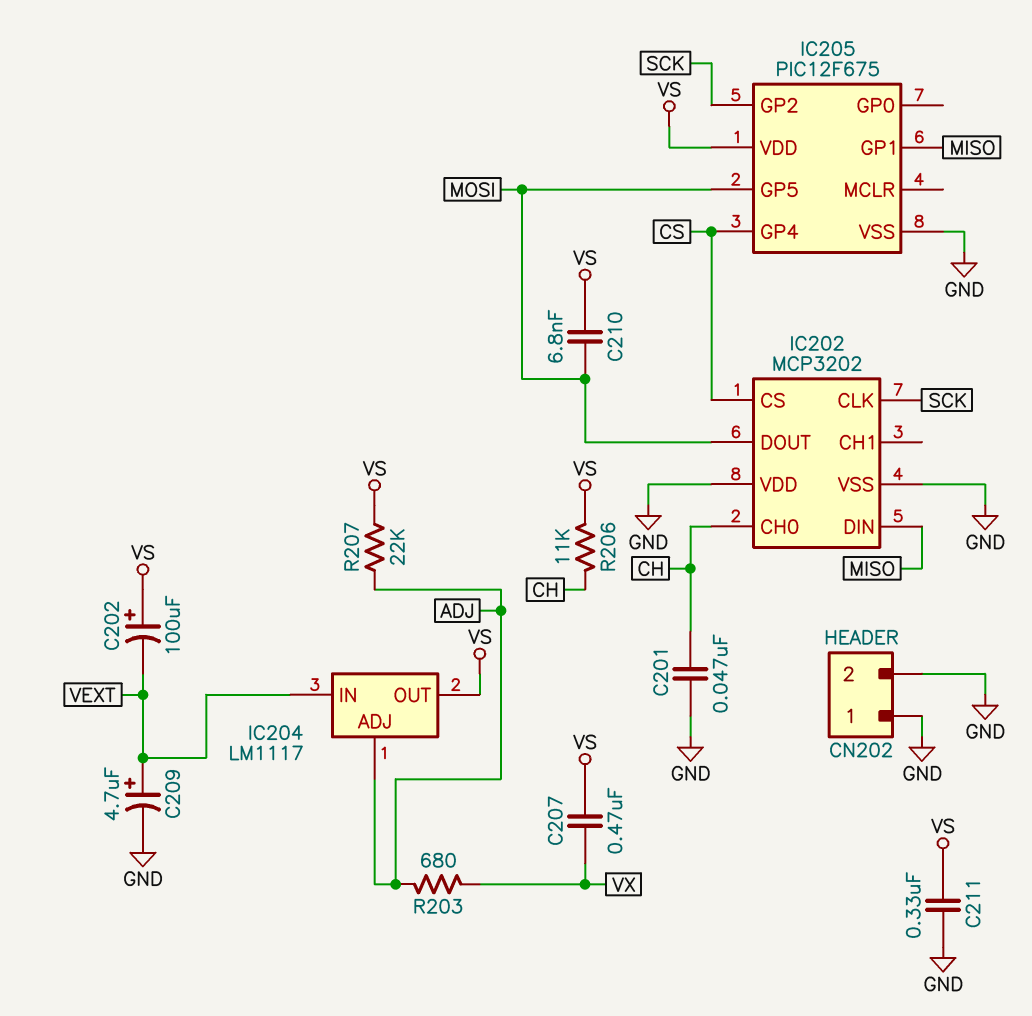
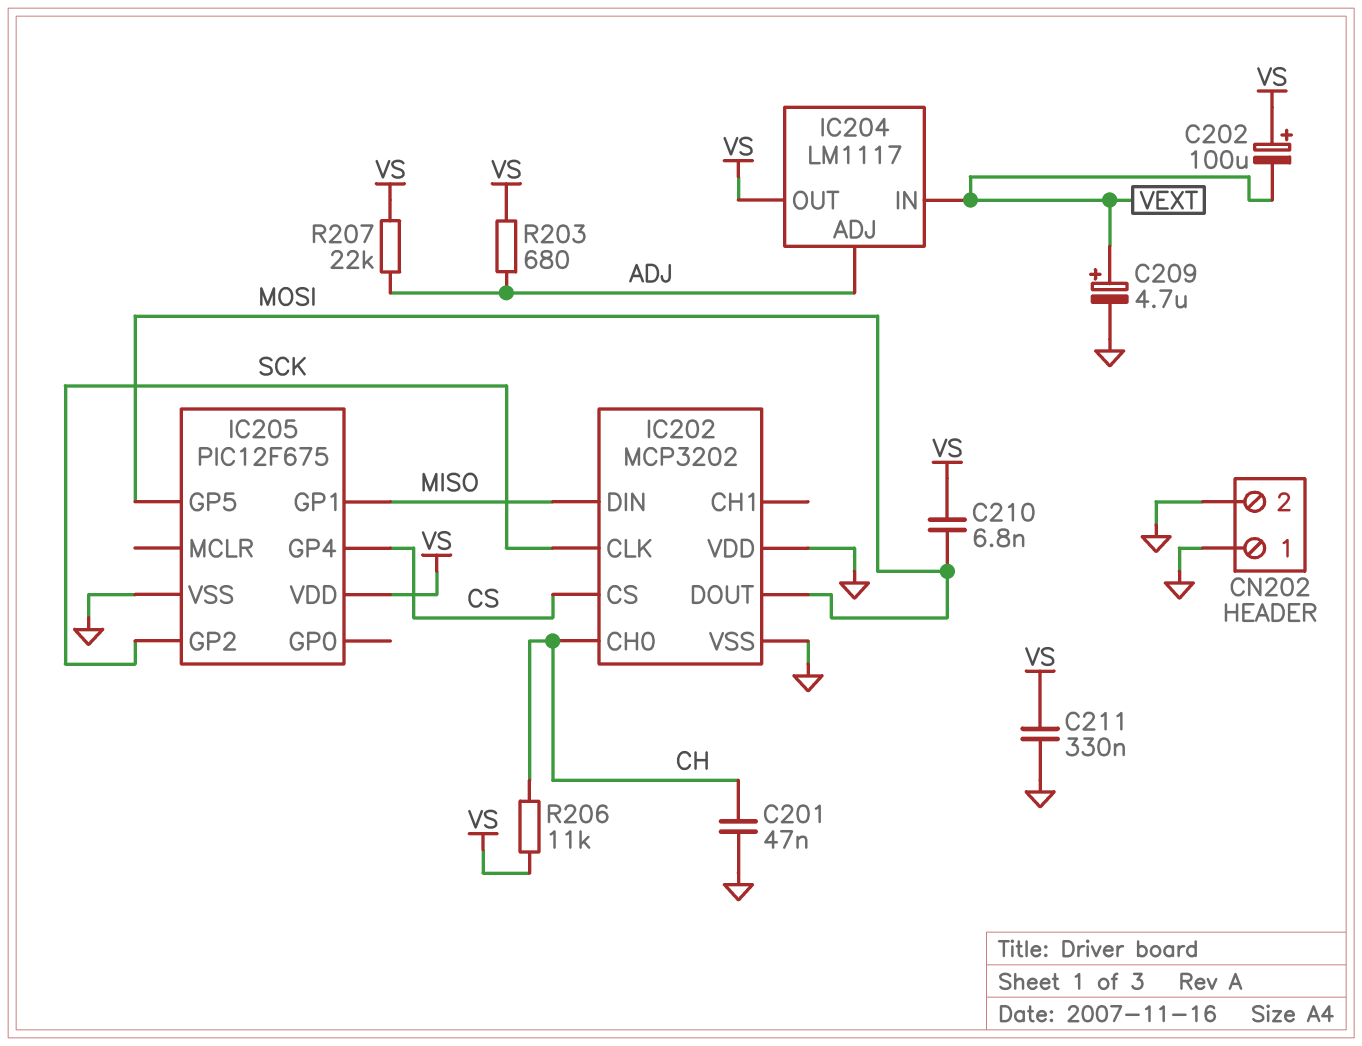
C207: 470nF (VS, VX) -> none
R203: 680 (ADJ, VX) -> 680 (ADJ, VS)

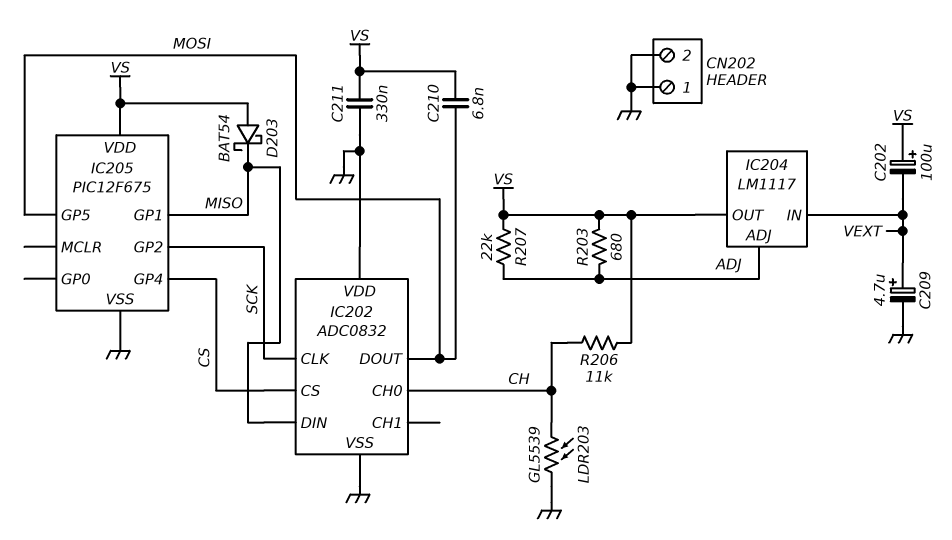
C201: 47nF (CH, GND) -> none
D203: none -> schottky BAT54 (A VS, K MISO)
IC202: MCP3202 -> ADC0832
LDR203: none -> GL5539 (CH, GND)

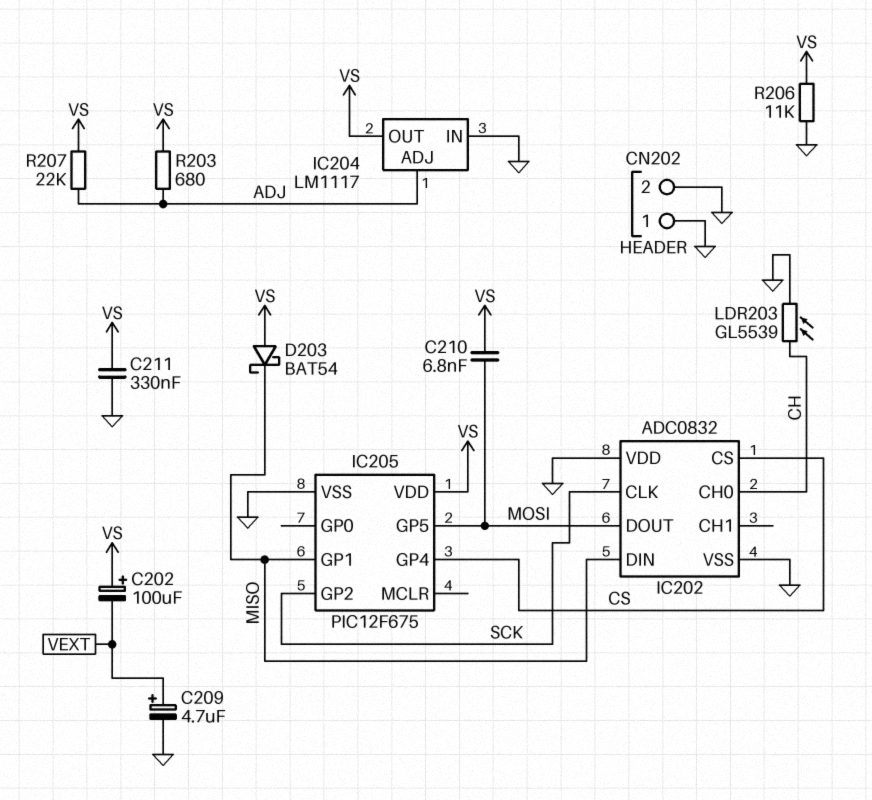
IC204 pin IN: VEXT -> GND
R206: 11k (CH, VS) -> 11k (GND, VS)

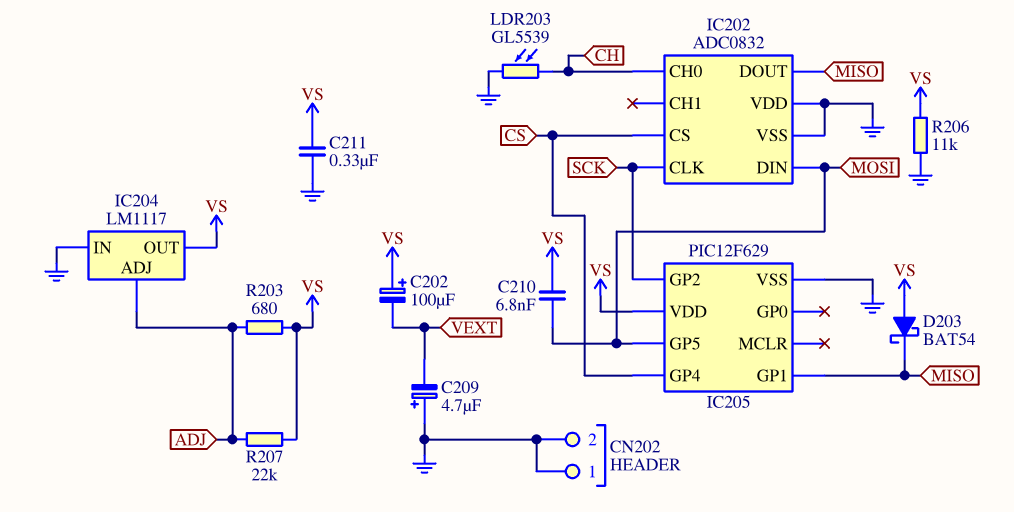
C209: 4.7uF (plus VEXT, minus GND) -> 4.7uF (plus GND, minus VEXT)
IC202 pin DIN: MISO -> MOSI
IC202 pin DOUT: MOSI -> MISO
IC205: PIC12F675 -> PIC12F629

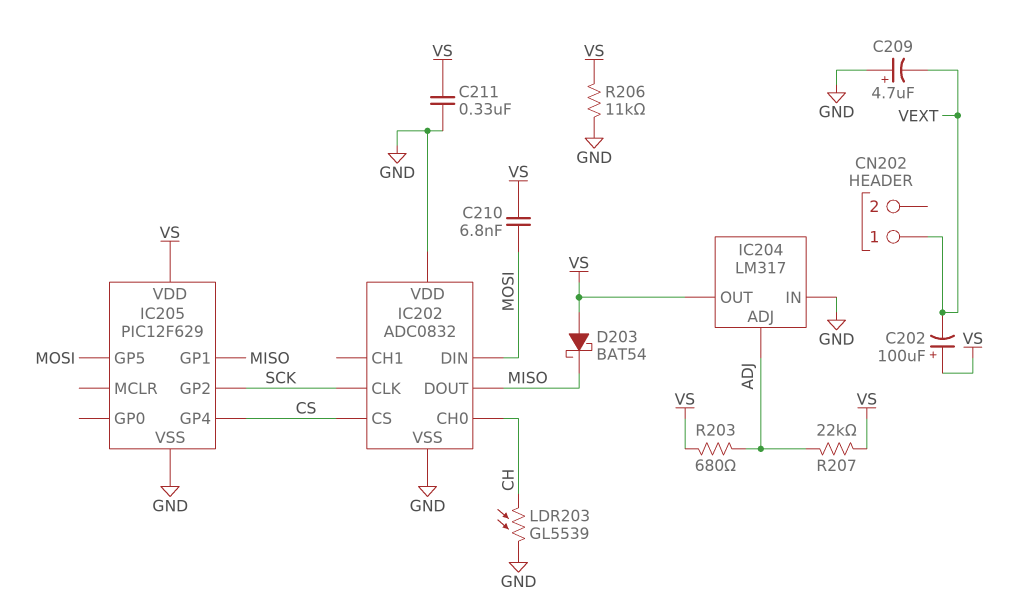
CN202 pin 1: GND -> VEXT
CN202 pin 2: GND -> none
IC204: LM1117 -> LM317

